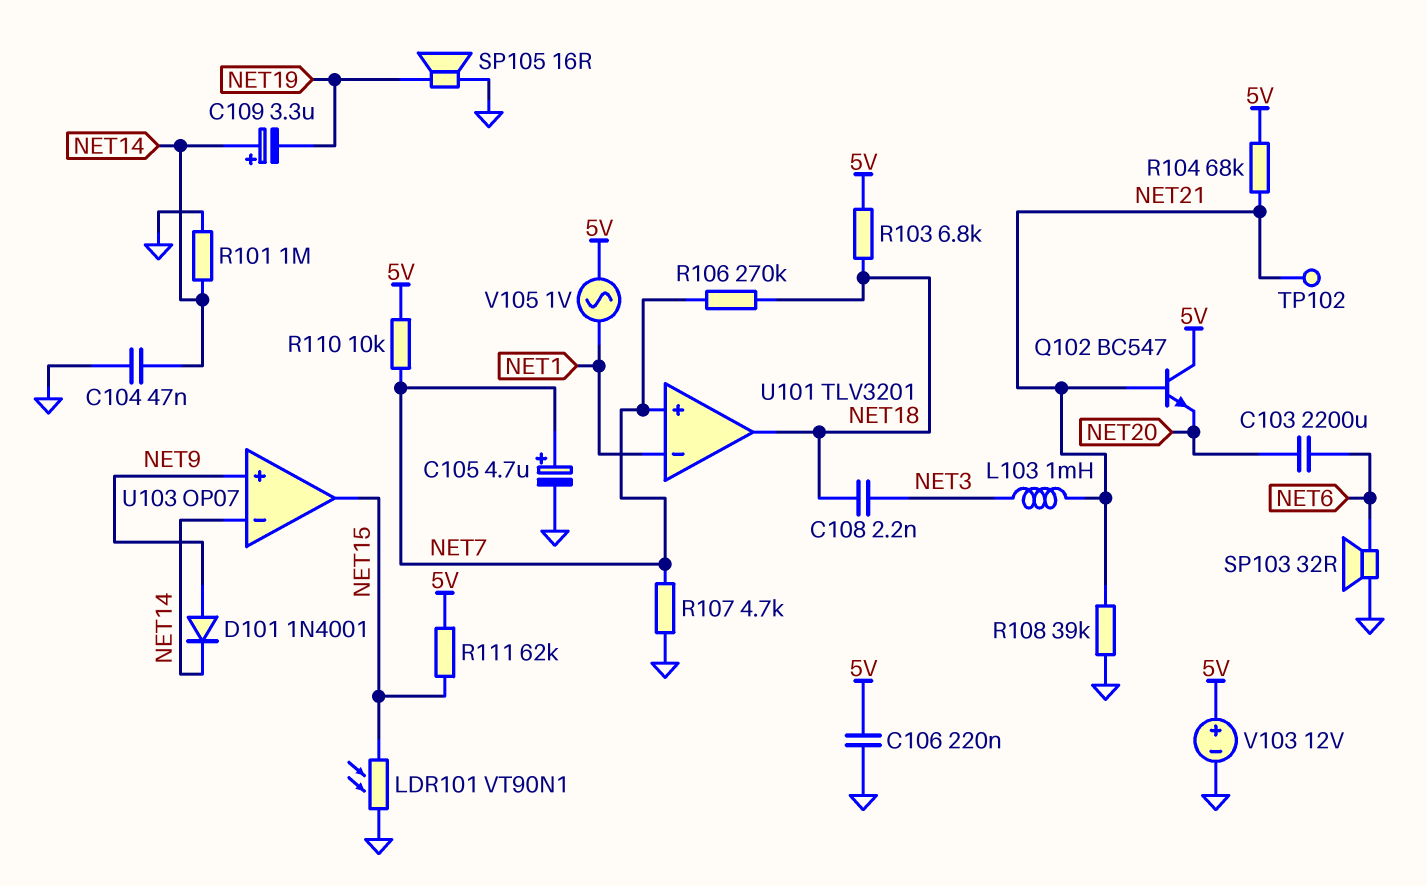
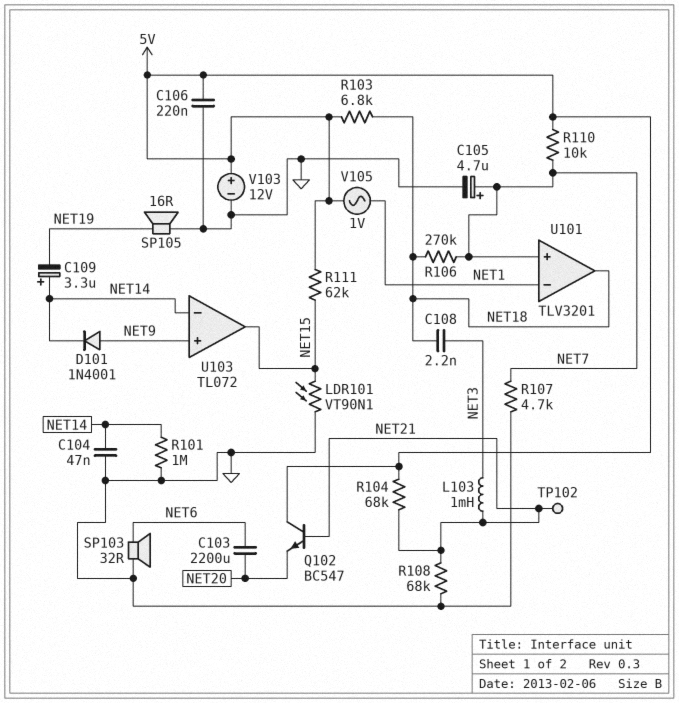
R108: 39k (GND, NET21) -> 68k (GND, NET21)
U103: OP07 -> TL072

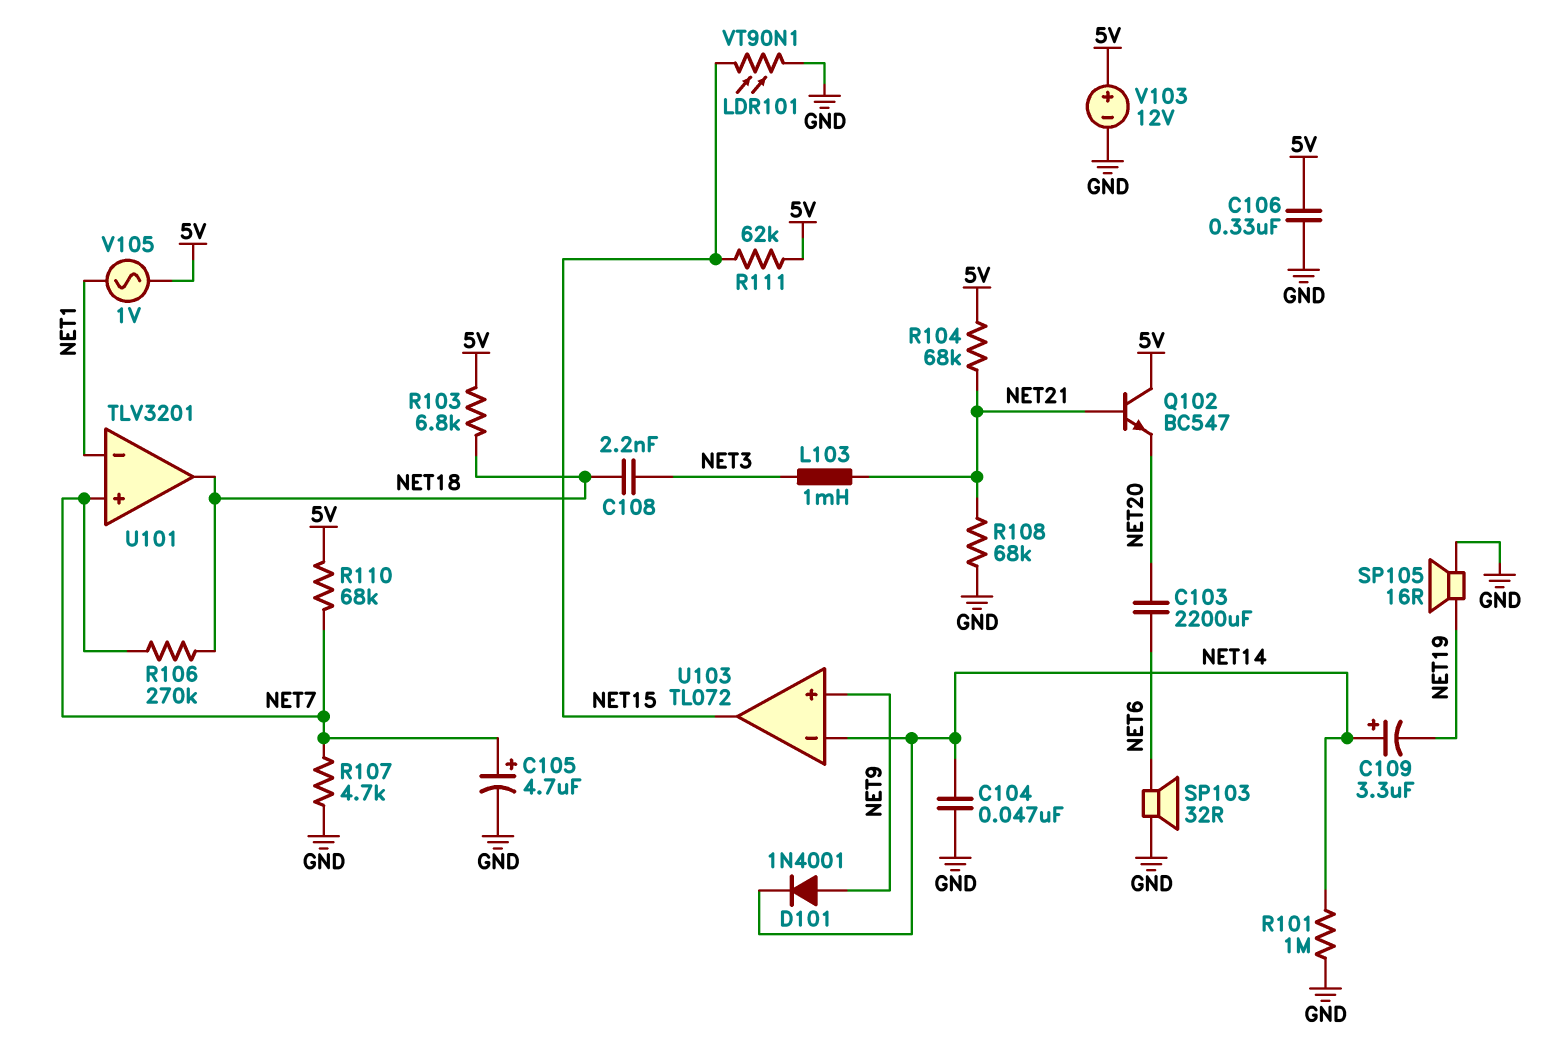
C106: 220nF (5V, GND) -> 330nF (5V, GND)
R110: 10k (5V, NET7) -> 68k (5V, NET7)
TP102: test point (NET21) -> none

